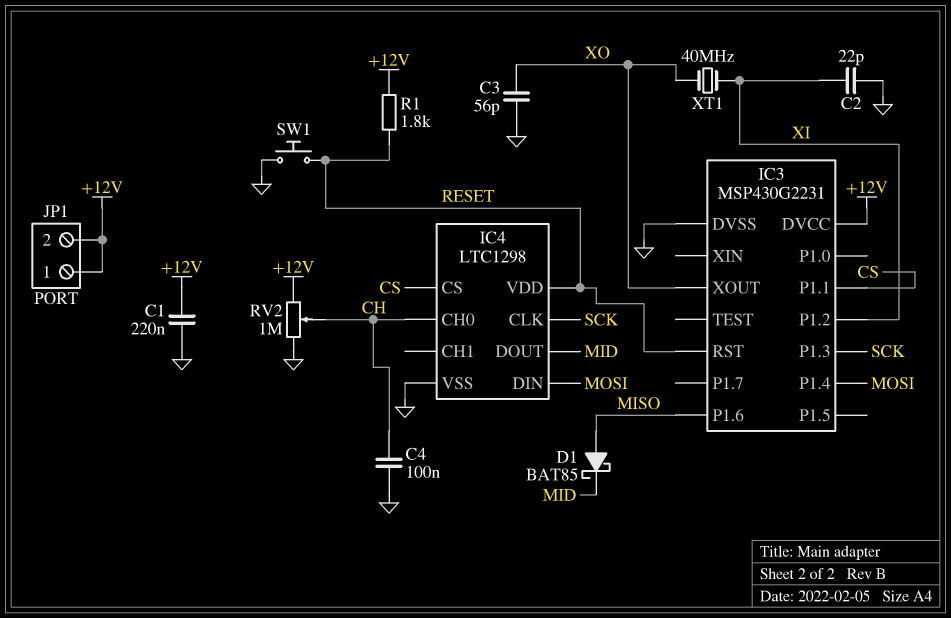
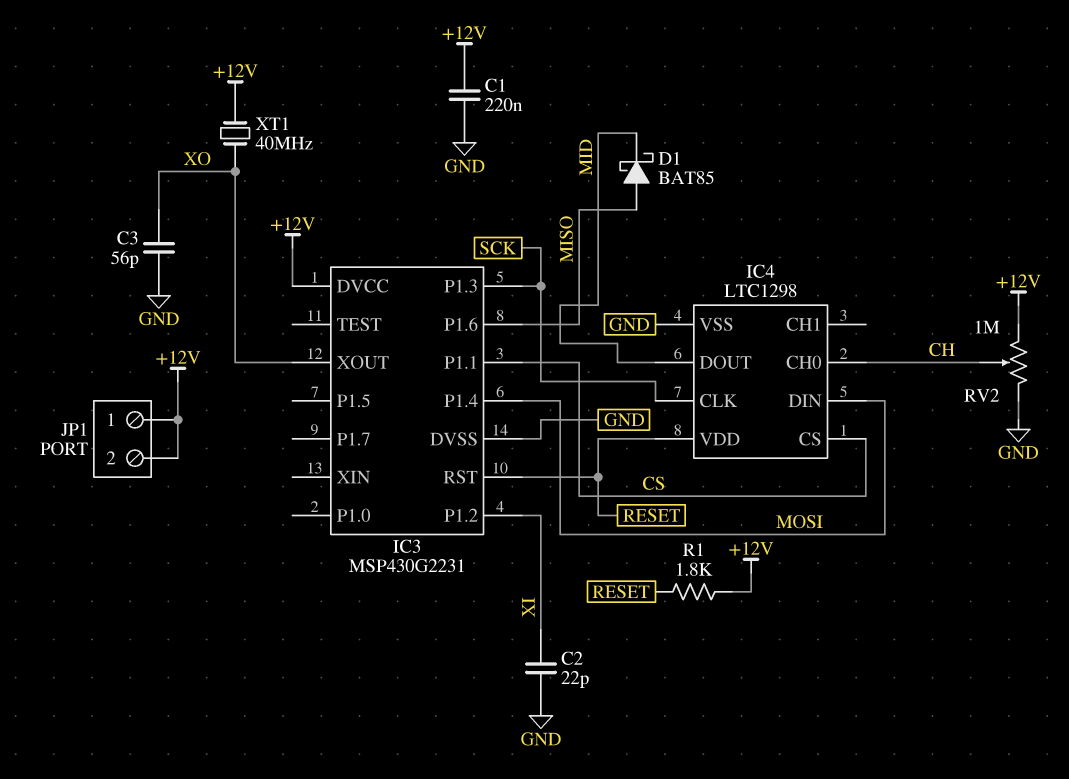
C4: 100nF (CH, GND) -> none
SW1: button (GND, RESET) -> none
XT1: 40MHz (XI, XO) -> 40MHz (+12V, XO)

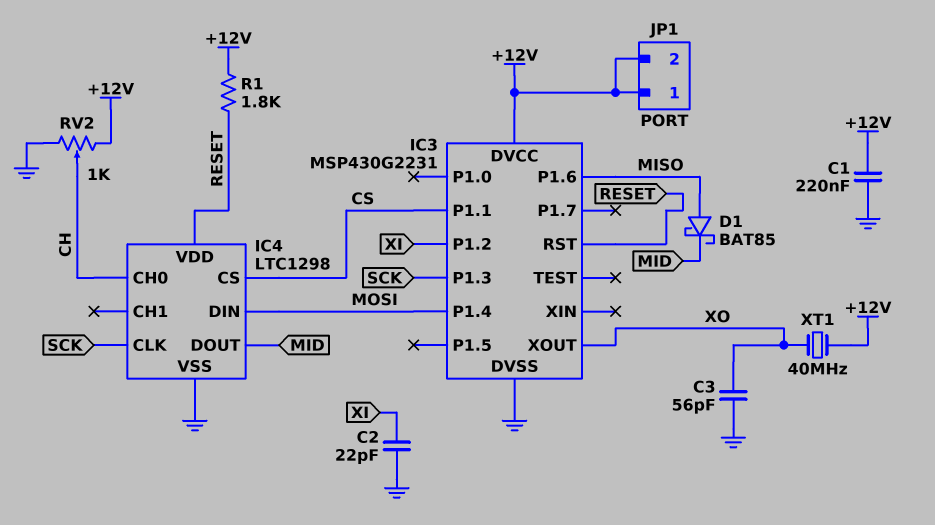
RV2: 1M (+12V, GND, wiper CH) -> 1k (+12V, GND, wiper CH)

